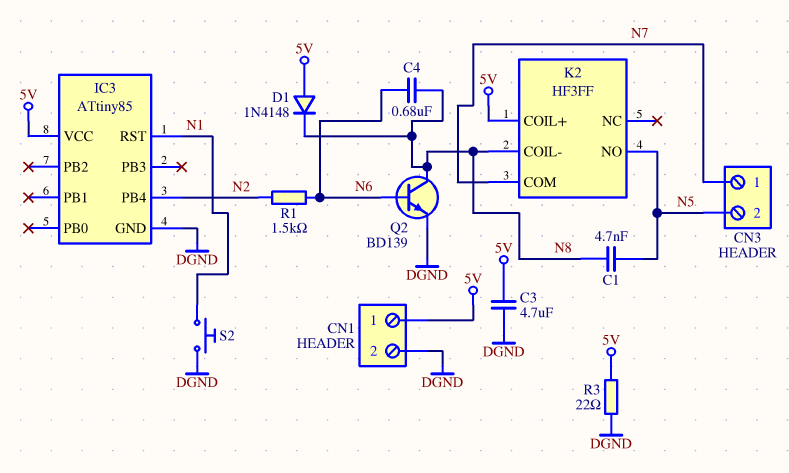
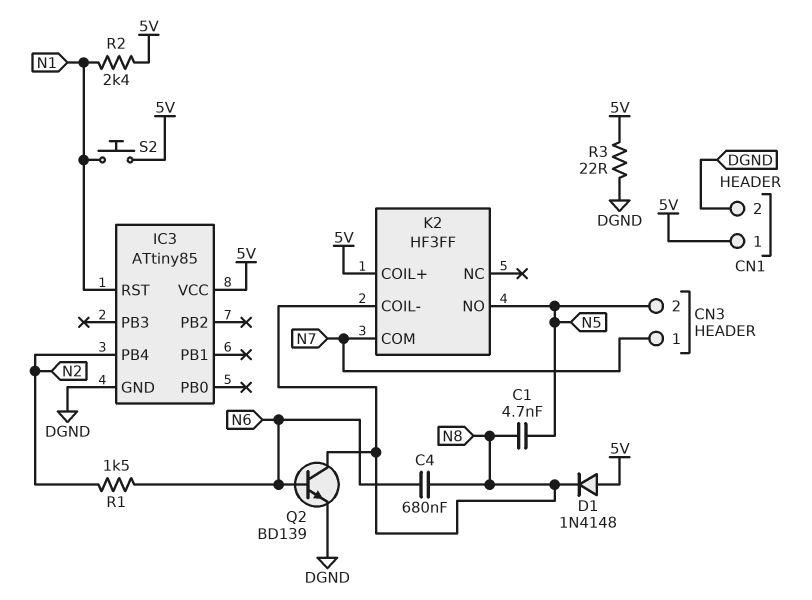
C3: 4.7uF (5V, DGND) -> none
R2: none -> 2.4k (5V, N1)
S2: button (DGND, N1) -> button (5V, N1)

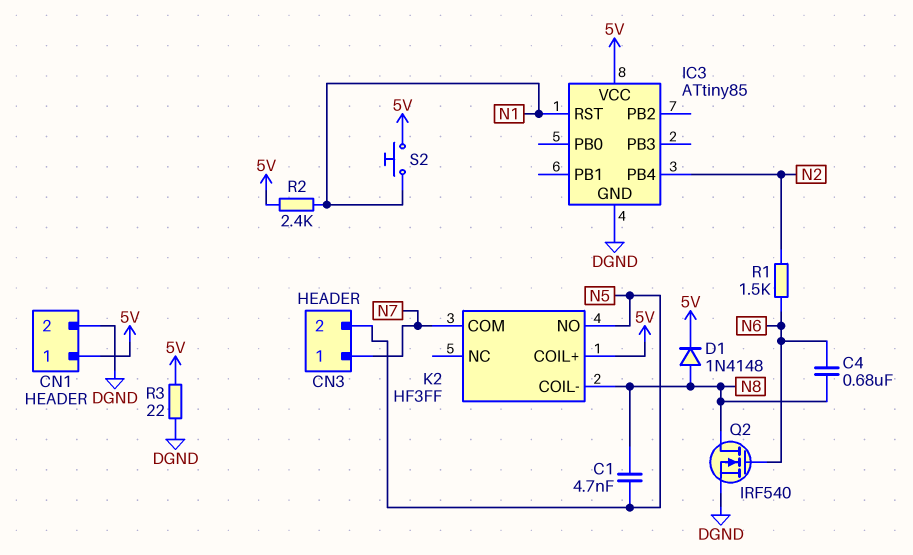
D1: diode 1N4148 (A 5V, K N8) -> diode 1N4148 (A N8, K 5V)
Q2: NPN BD139 (B N6, C N8, E DGND) -> NMOS IRF540 (G N6, D N8, S DGND)

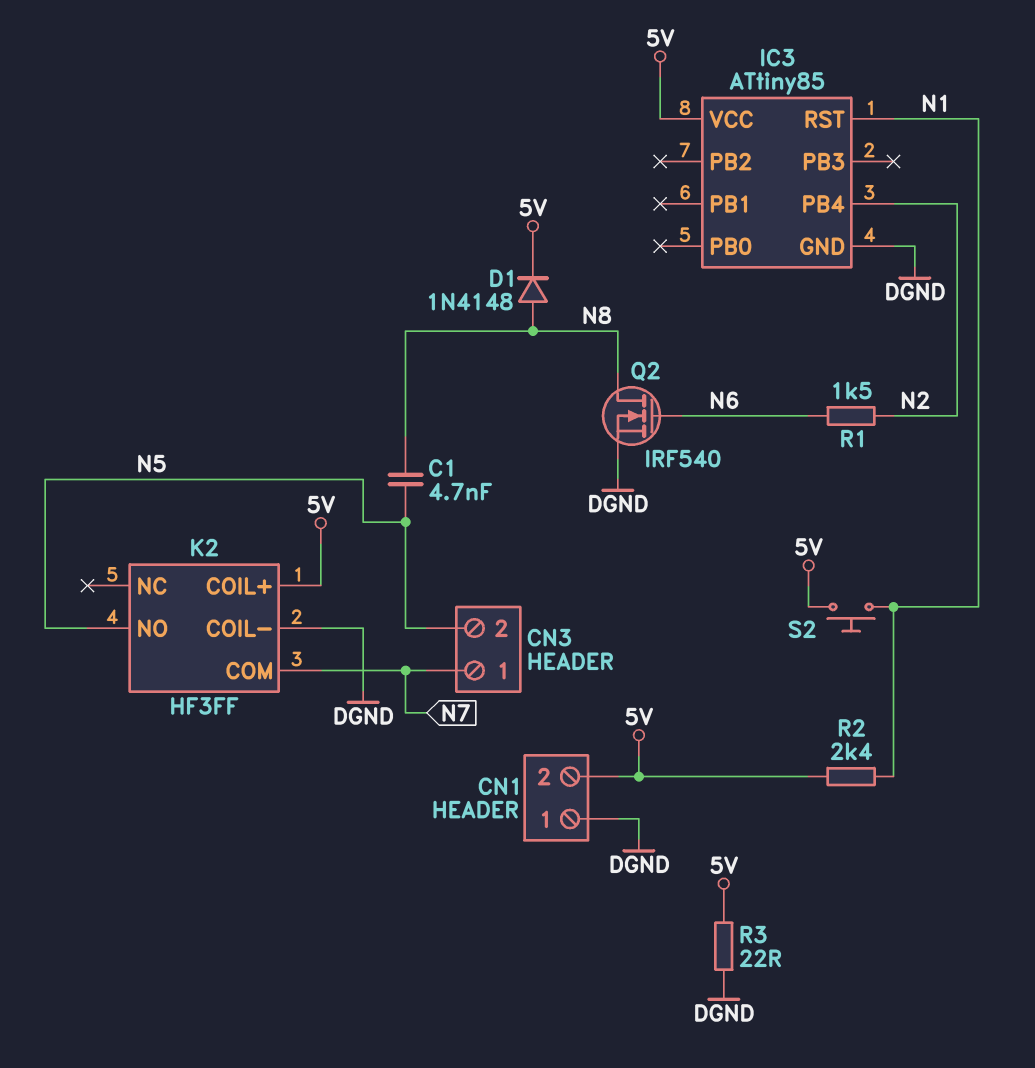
C4: 680nF (N6, N8) -> none
CN1 pin 1: 5V -> DGND
CN1 pin 2: DGND -> 5V
K2 pin COIL-: N8 -> DGND

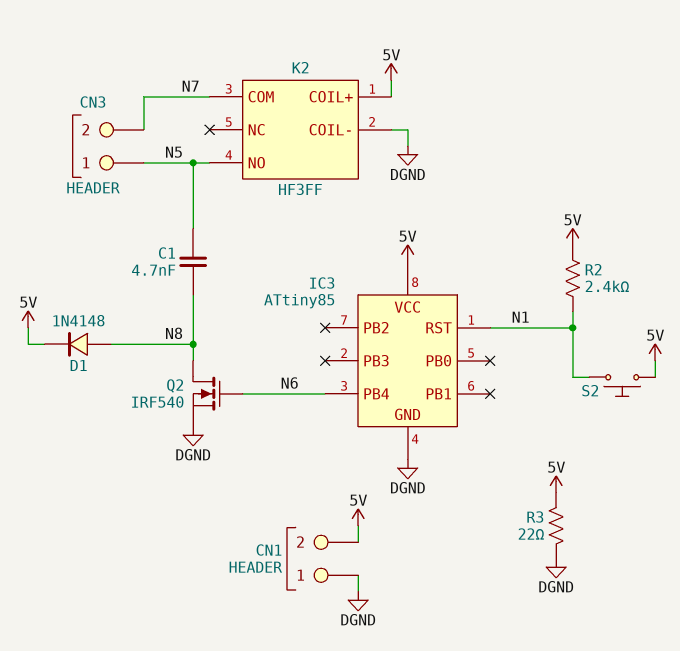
CN3 pin 1: N7 -> N5
CN3 pin 2: N5 -> N7
IC3 pin PB4: N2 -> N6
R1: 1.5k (N2, N6) -> none

